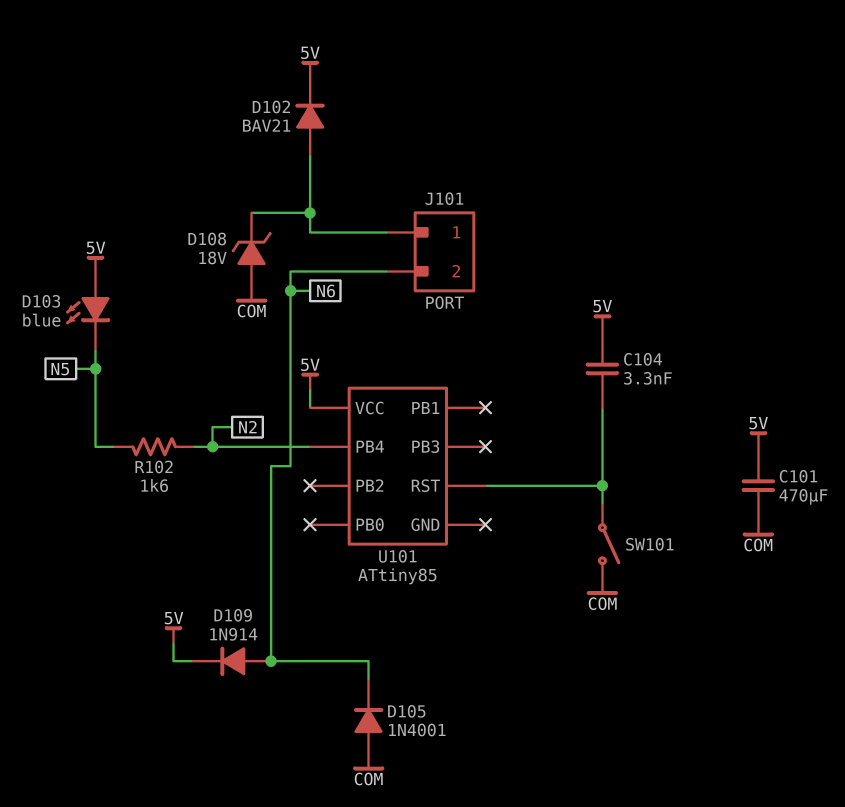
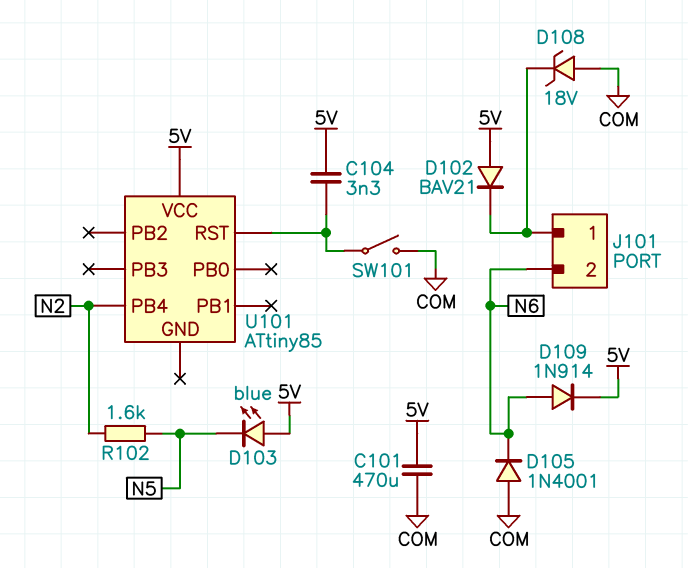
D102: diode BAV21 (A J101/1, K 5V) -> diode BAV21 (A 5V, K J101/1)

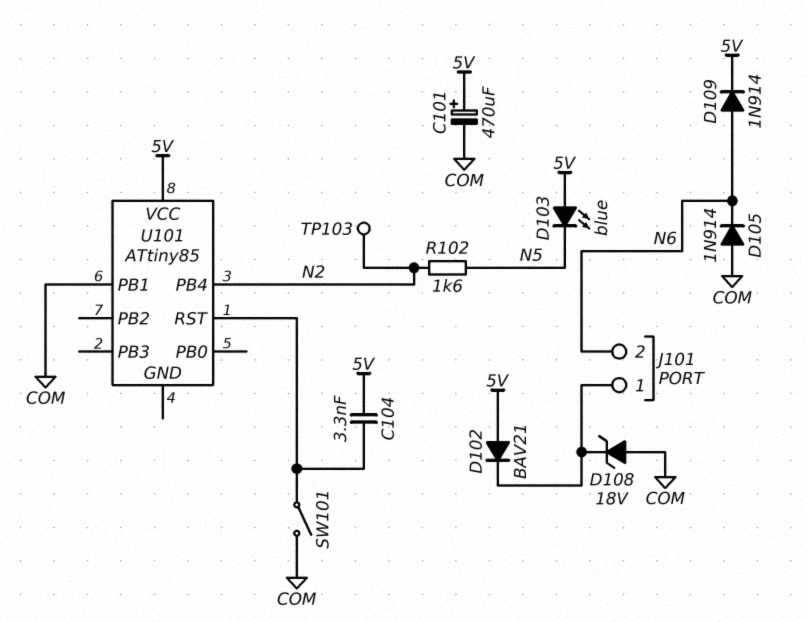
C101: 470uF (5V, COM) -> 470uF (plus 5V, minus COM)
D105: diode 1N4001 (A COM, K N6) -> diode 1N914 (A COM, K N6)
TP103: none -> test point (N2)
U101 pin PB1: none -> COM

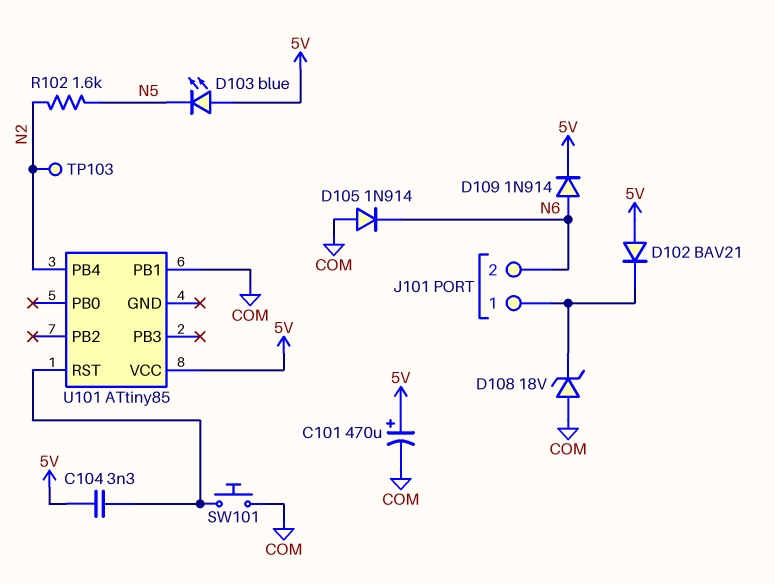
SW101: switch (COM, U101/RST) -> button (COM, U101/RST)

